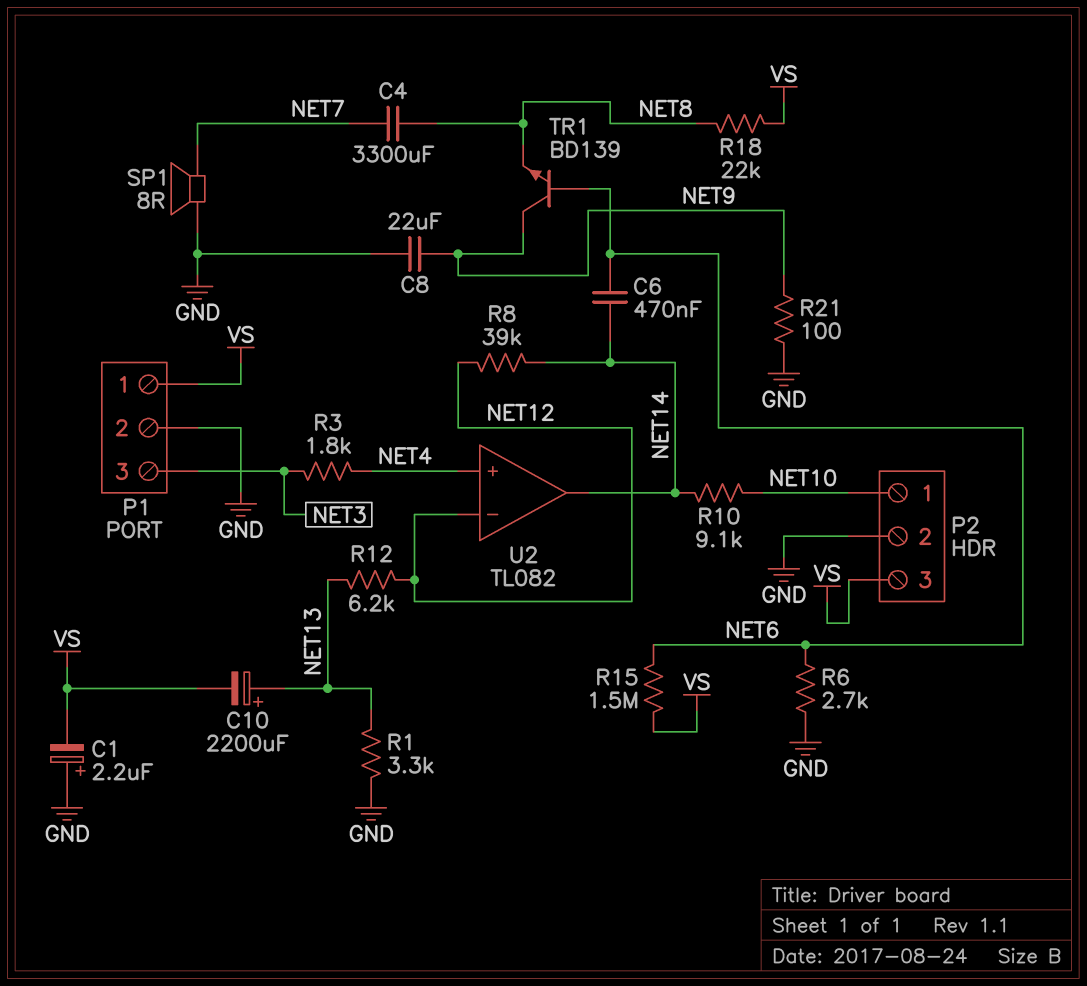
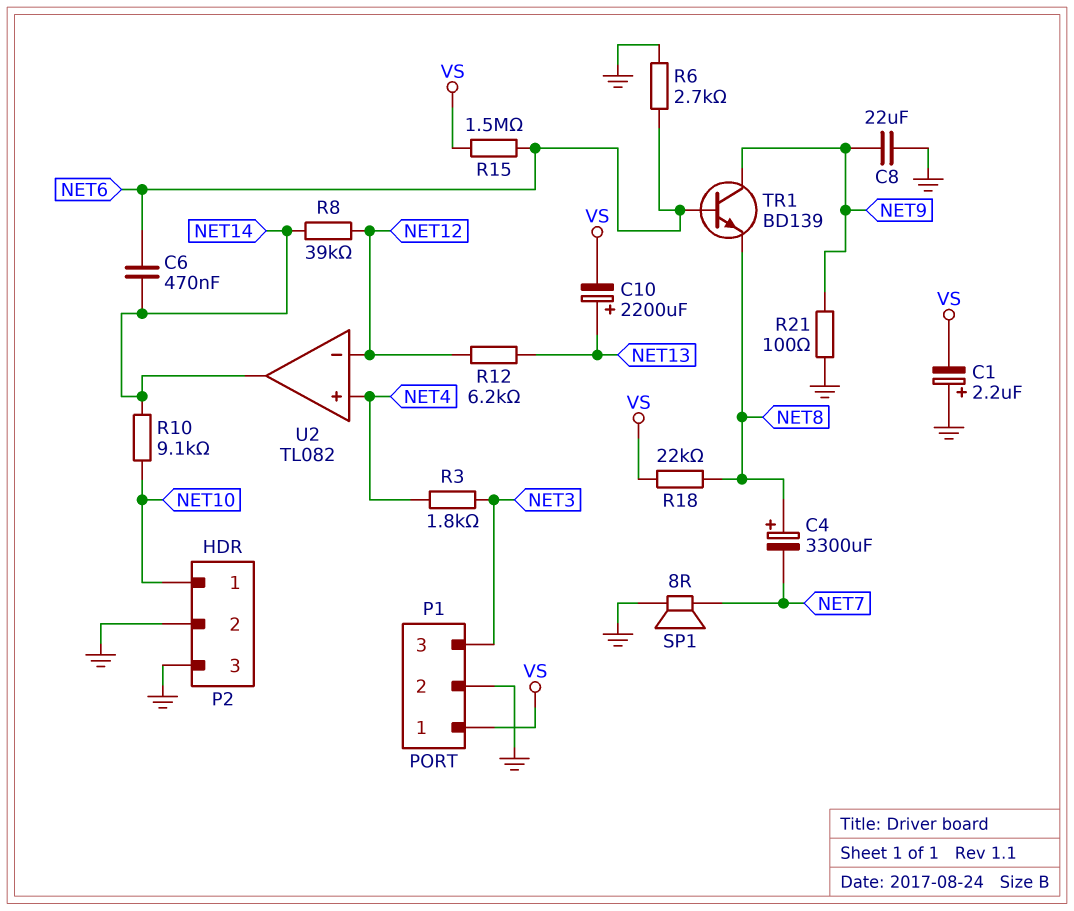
C4: 3300uF (NET7, NET8) -> 3300uF (plus NET8, minus NET7)
P2 pin 3: VS -> GND
R1: 3.3k (GND, NET13) -> none

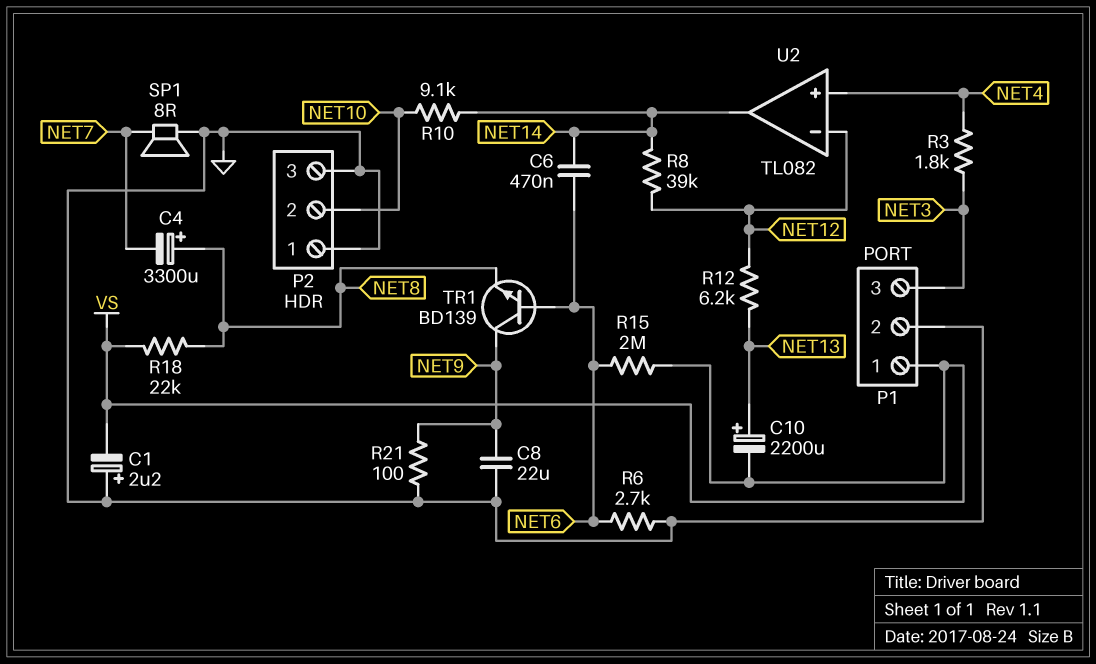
P2 pin 1: NET10 -> GND
P2 pin 2: GND -> NET10
R15: 1.5M (NET6, VS) -> 2M (NET6, VS)

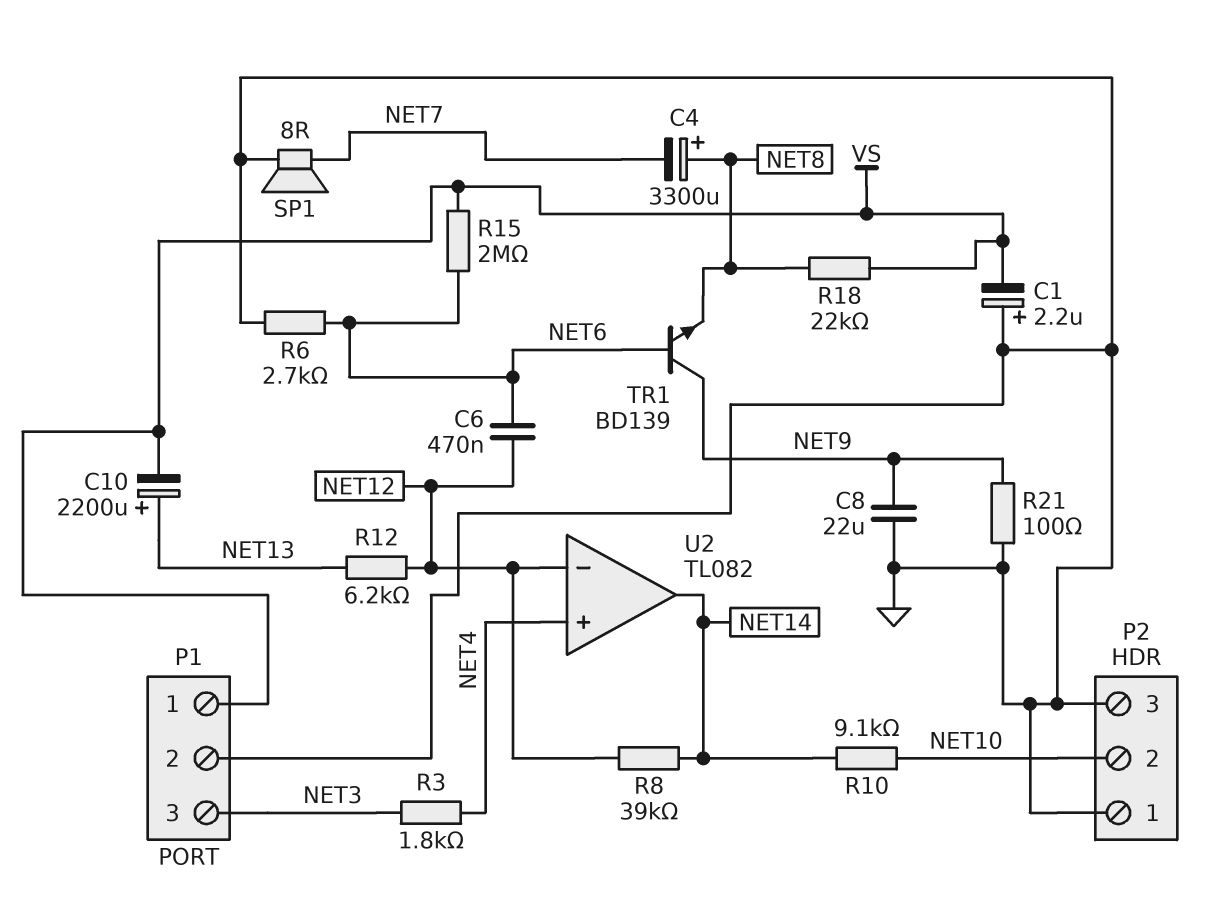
C6: 470nF (NET6, NET14) -> 470nF (NET6, NET12)

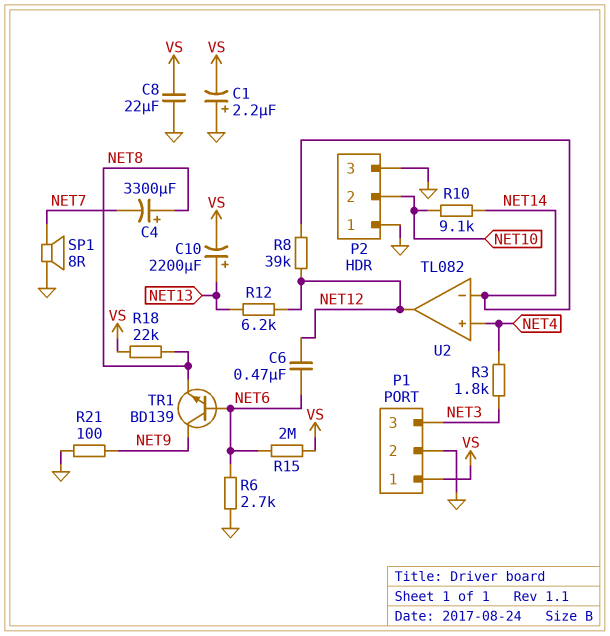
C8: 22uF (GND, NET9) -> 22uF (GND, VS)
U2 pin in-: NET12 -> NET14
U2 pin out: NET14 -> NET12

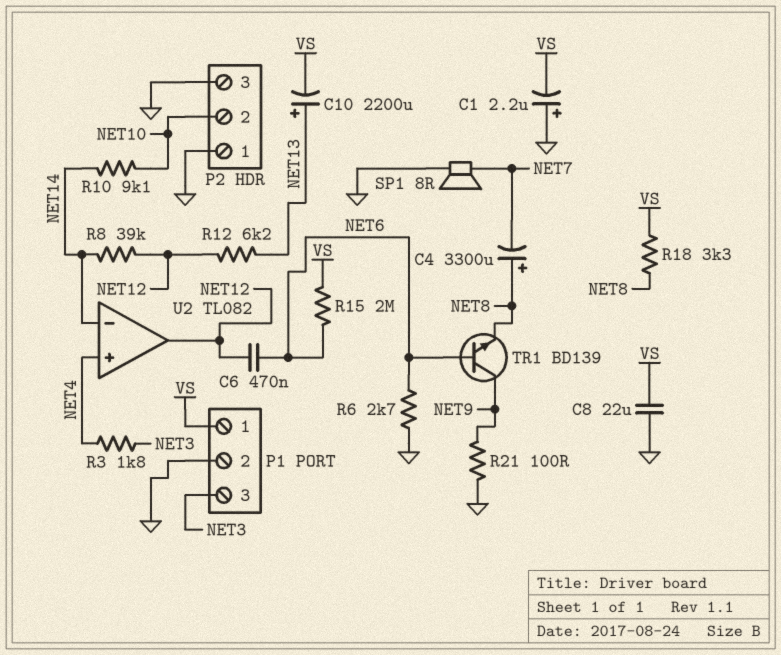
R18: 22k (NET8, VS) -> 3.3k (NET8, VS)

